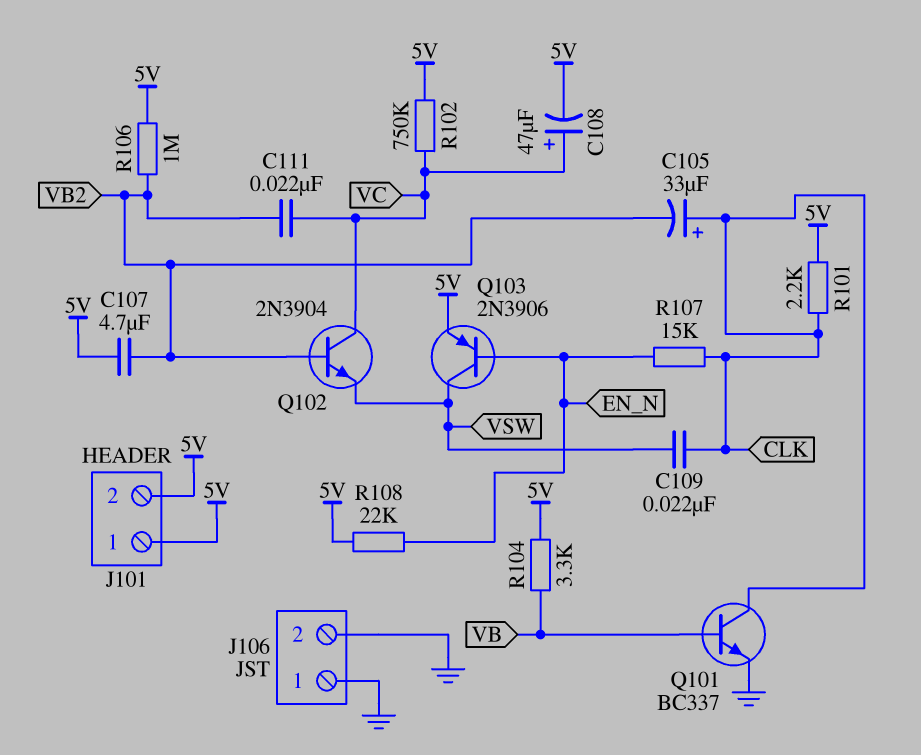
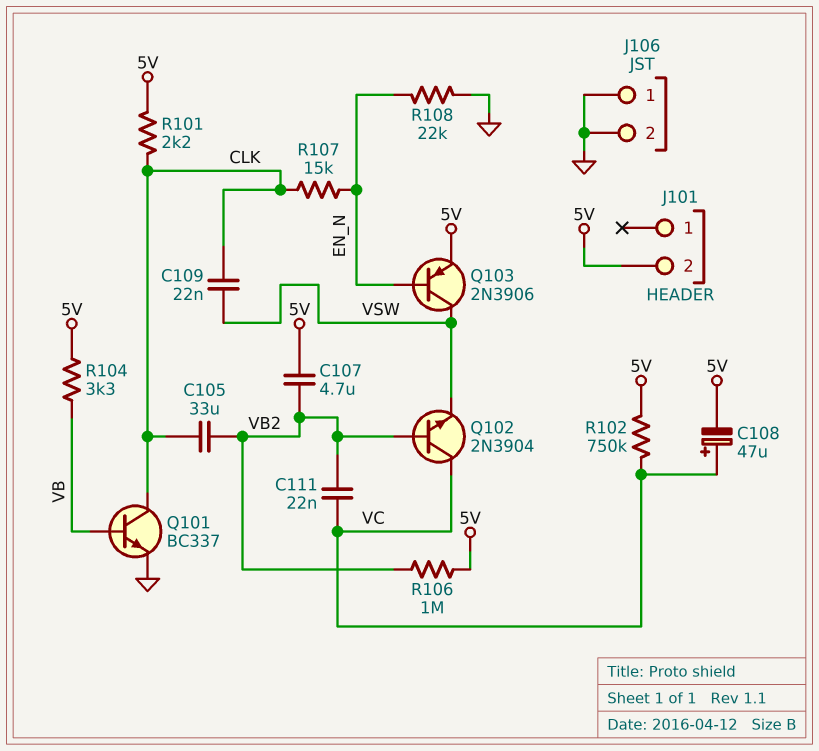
C105: 33uF (plus CLK, minus VB2) -> 33uF (CLK, VB2)
J101 pin 1: 5V -> none
R108: 22k (5V, EN_N) -> 22k (EN_N, GND)

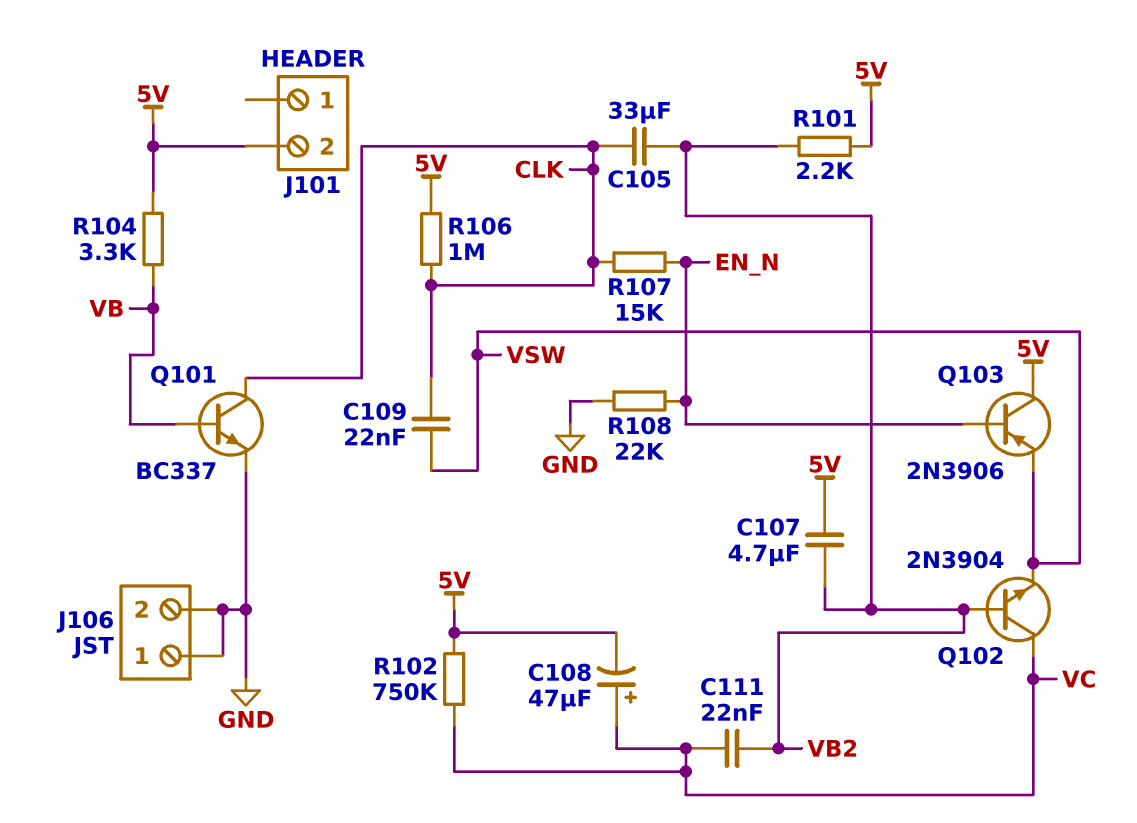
Q103: PNP 2N3906 (B EN_N, C VSW, E 5V) -> PNP 2N3906 (B EN_N, C 5V, E VSW)
R101: 2.2k (5V, CLK) -> 2.2k (5V, VB2)
R106: 1M (5V, VB2) -> 1M (5V, CLK)

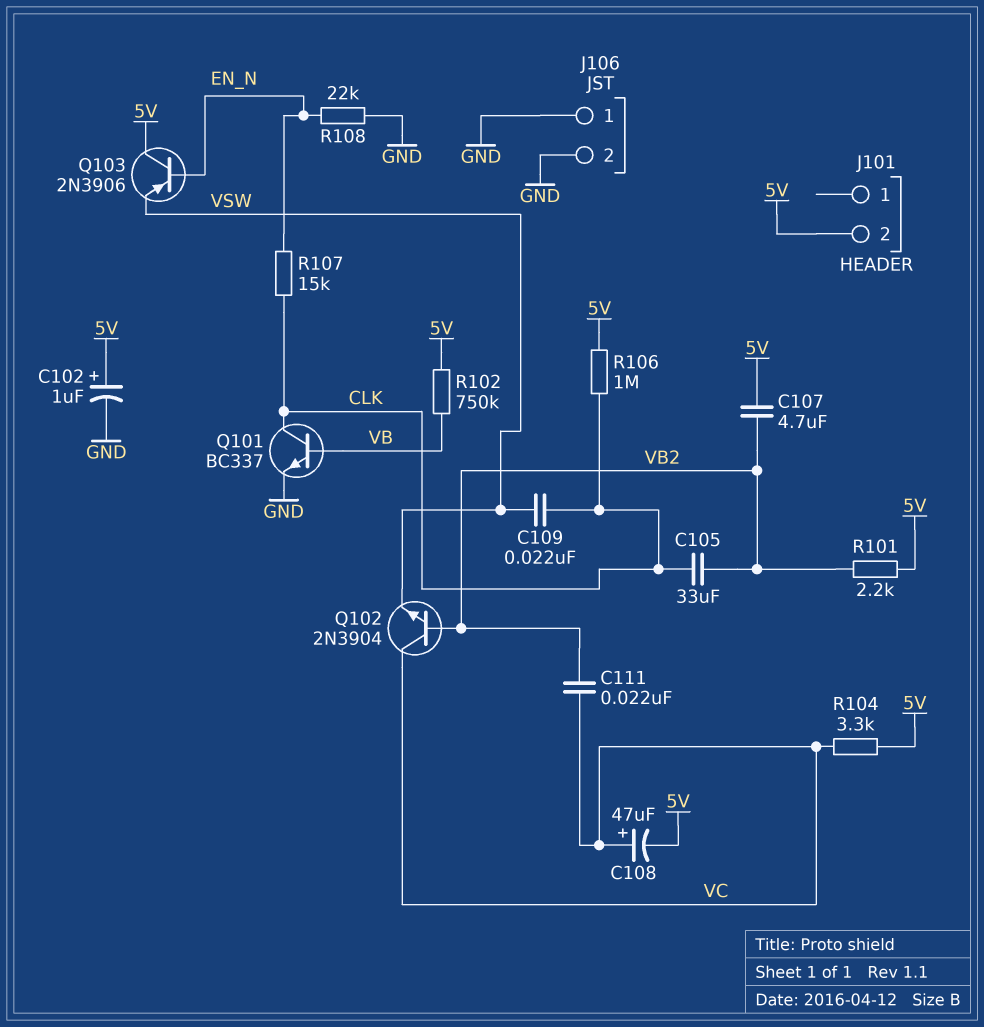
C102: none -> 1uF (plus 5V, minus GND)
R102: 750k (5V, VC) -> 750k (5V, VB)
R104: 3.3k (5V, VB) -> 3.3k (5V, VC)

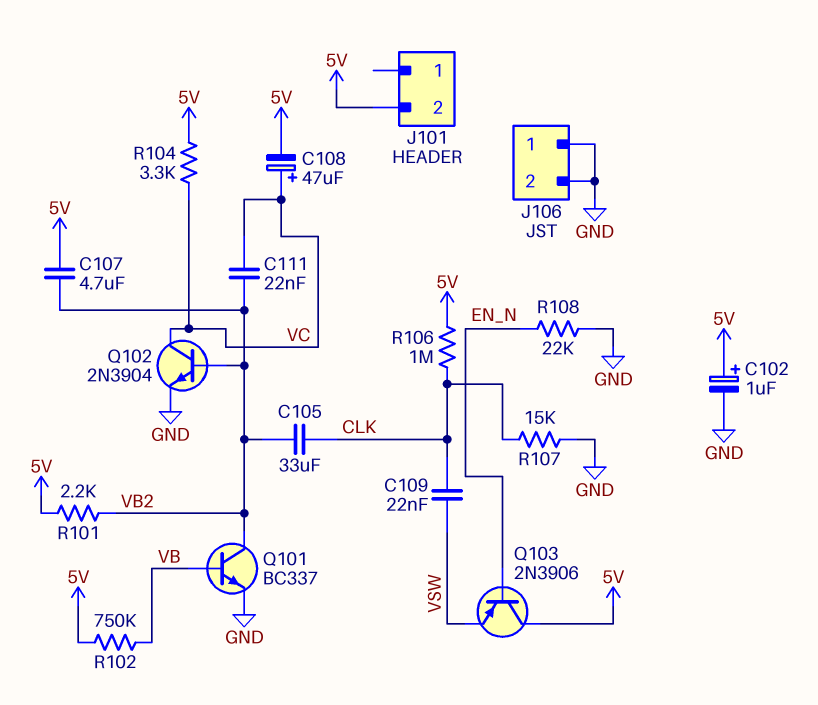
Q101: NPN BC337 (B VB, C CLK, E GND) -> NPN BC337 (B VB, C VB2, E GND)
Q102: NPN 2N3904 (B VB2, C VC, E VSW) -> NPN 2N3904 (B VB2, C VC, E GND)
R107: 15k (CLK, EN_N) -> 15k (CLK, GND)

